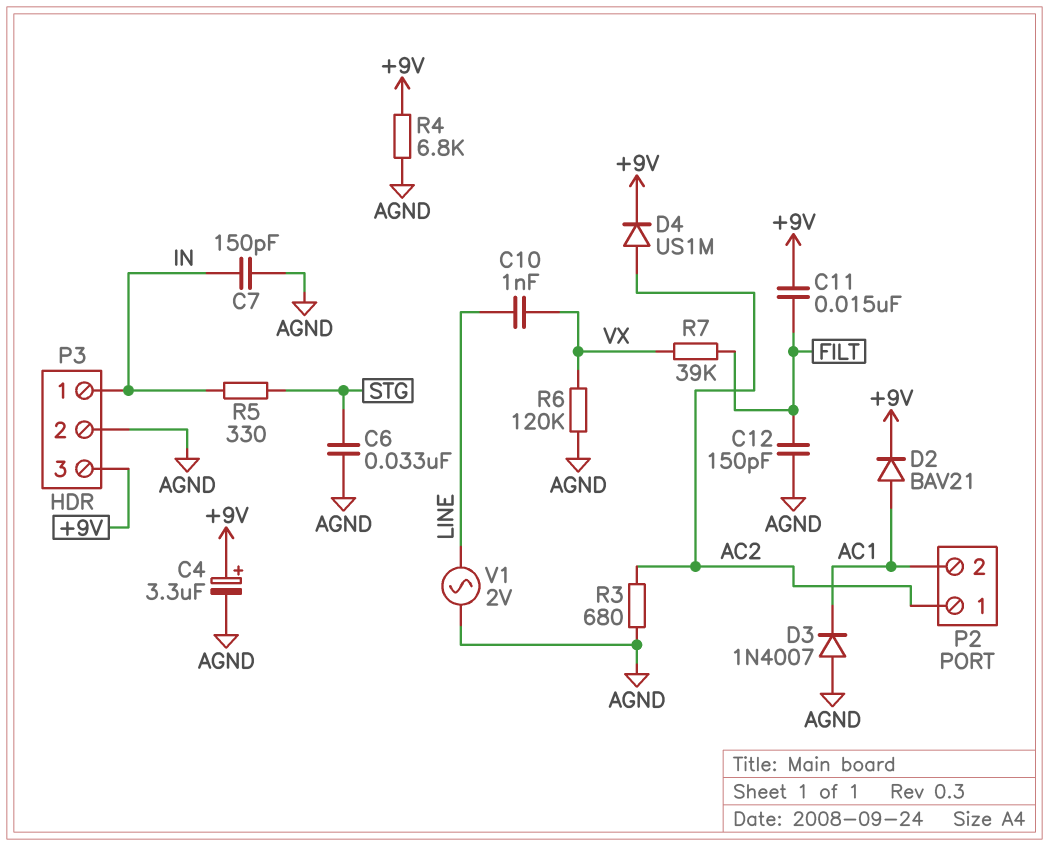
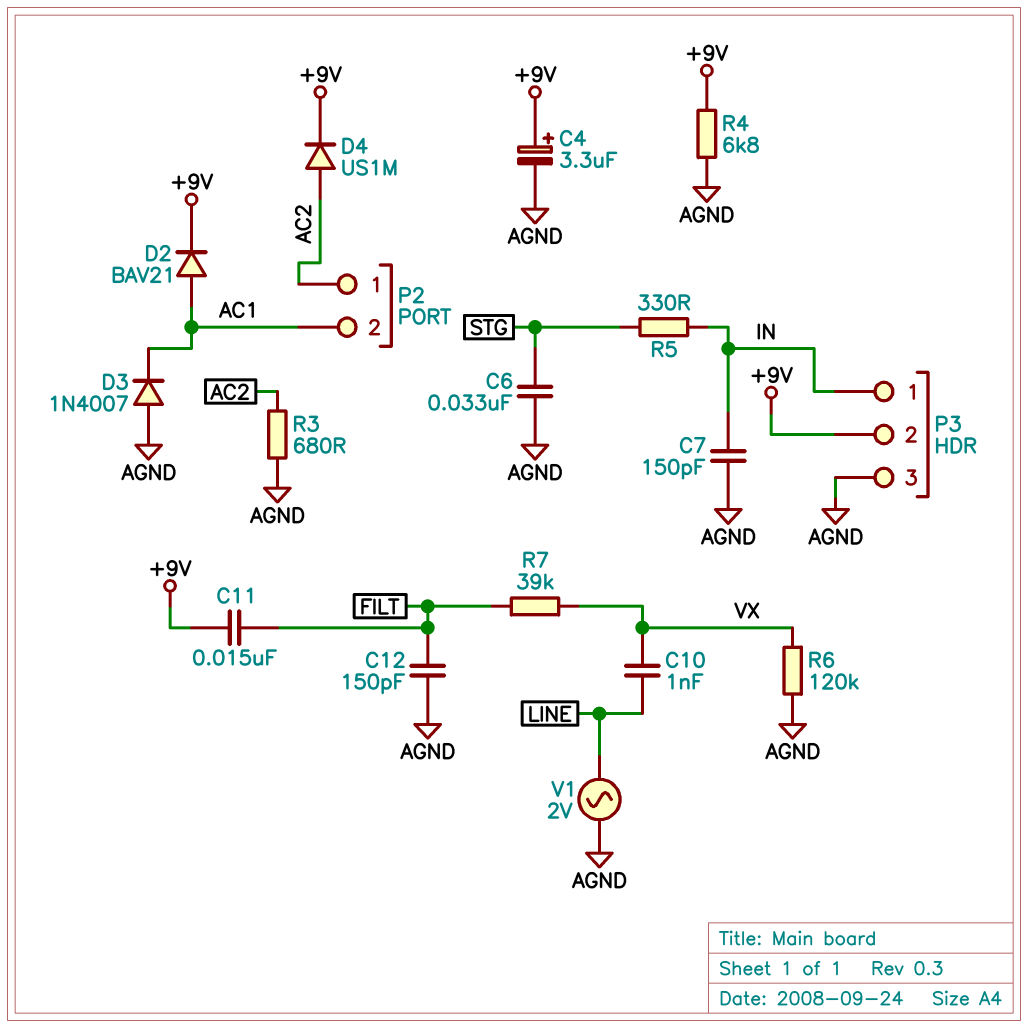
P3 pin 2: AGND -> +9V
P3 pin 3: +9V -> AGND

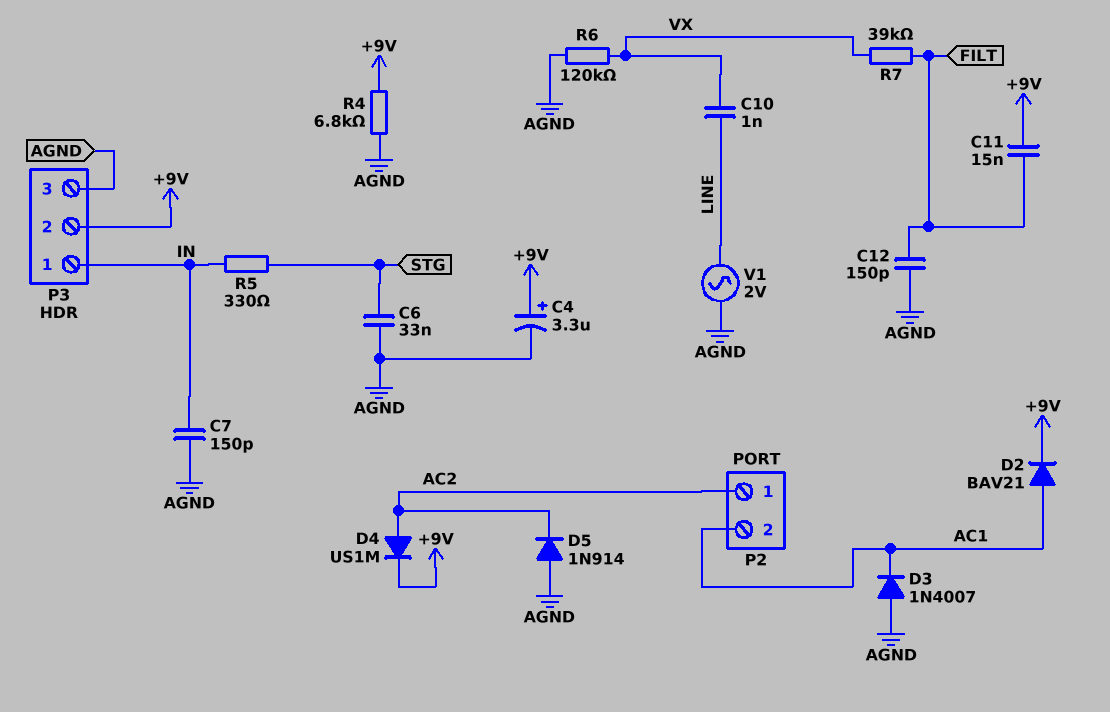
D5: none -> diode 1N914 (A AGND, K AC2)
R3: 680 (AC2, AGND) -> none

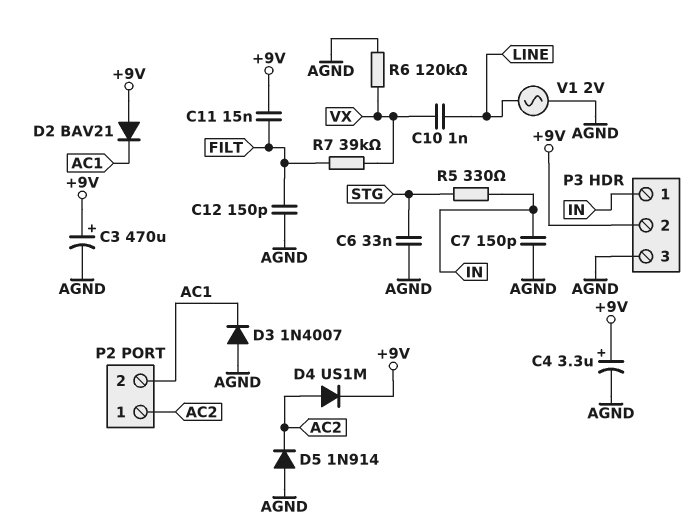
C3: none -> 470uF (plus +9V, minus AGND)
D2: diode BAV21 (A AC1, K +9V) -> diode BAV21 (A +9V, K AC1)
R4: 6.8k (+9V, AGND) -> none

